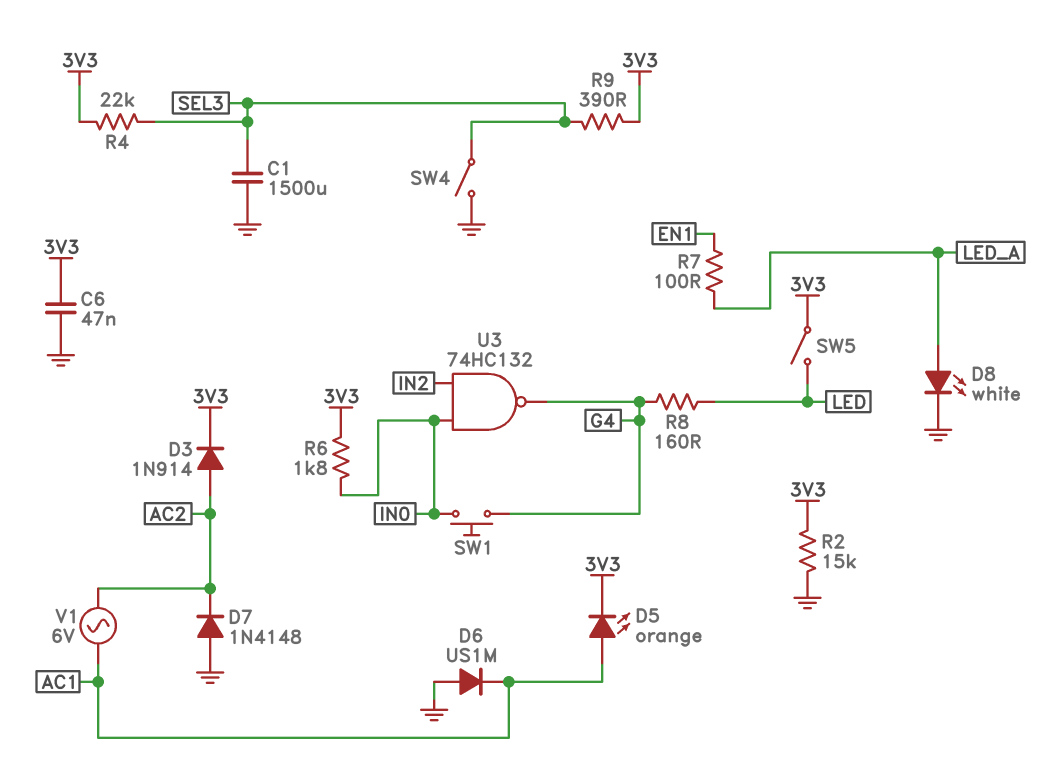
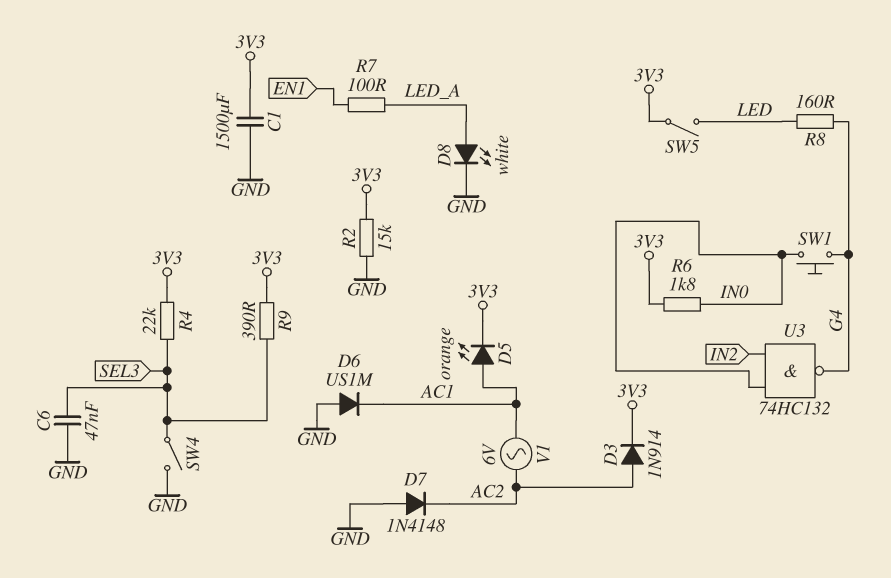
C1: 1500uF (GND, SEL3) -> 1500uF (3V3, GND)
C6: 47nF (3V3, GND) -> 47nF (GND, SEL3)

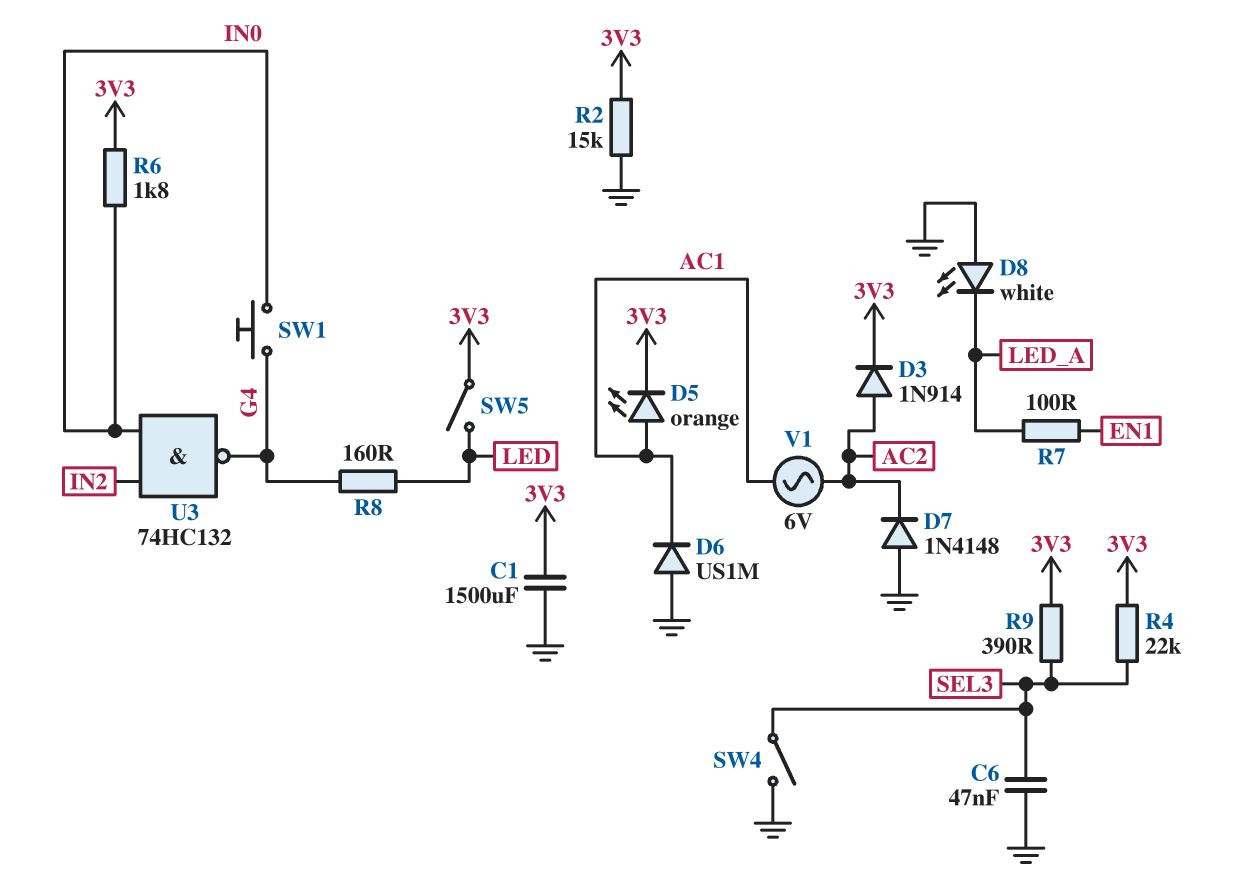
D8: LED white (A LED_A, K GND) -> LED white (A GND, K LED_A)

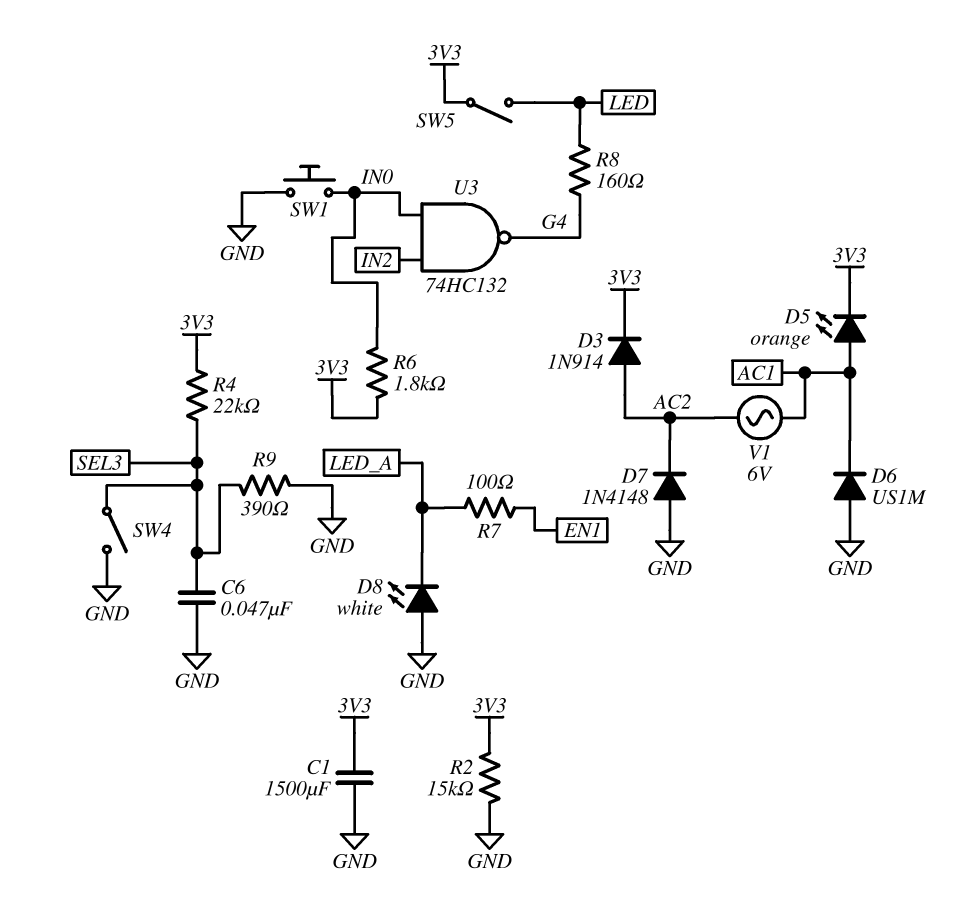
R9: 390 (3V3, SEL3) -> 390 (GND, SEL3)
SW1: button (G4, IN0) -> button (GND, IN0)

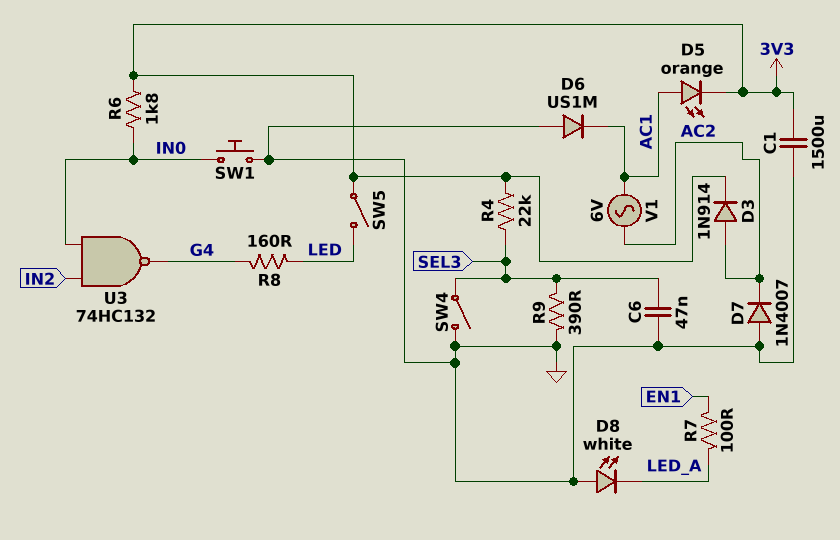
D7: diode 1N4148 (A GND, K AC2) -> diode 1N4007 (A GND, K AC2)
R2: 15k (3V3, GND) -> none

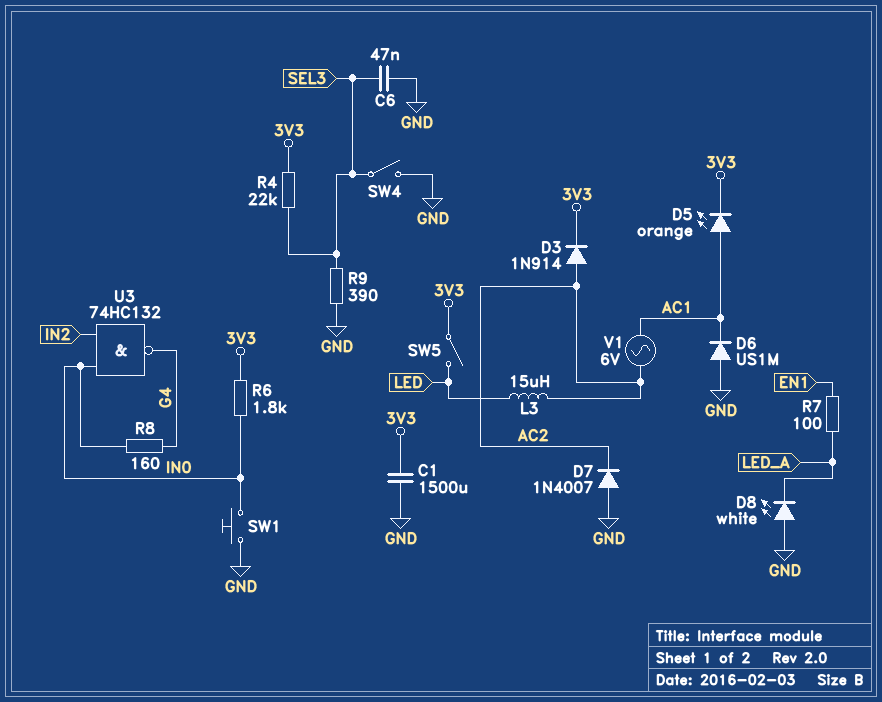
L3: none -> 15uH (AC2, LED)
R8: 160 (G4, LED) -> 160 (G4, IN0)

